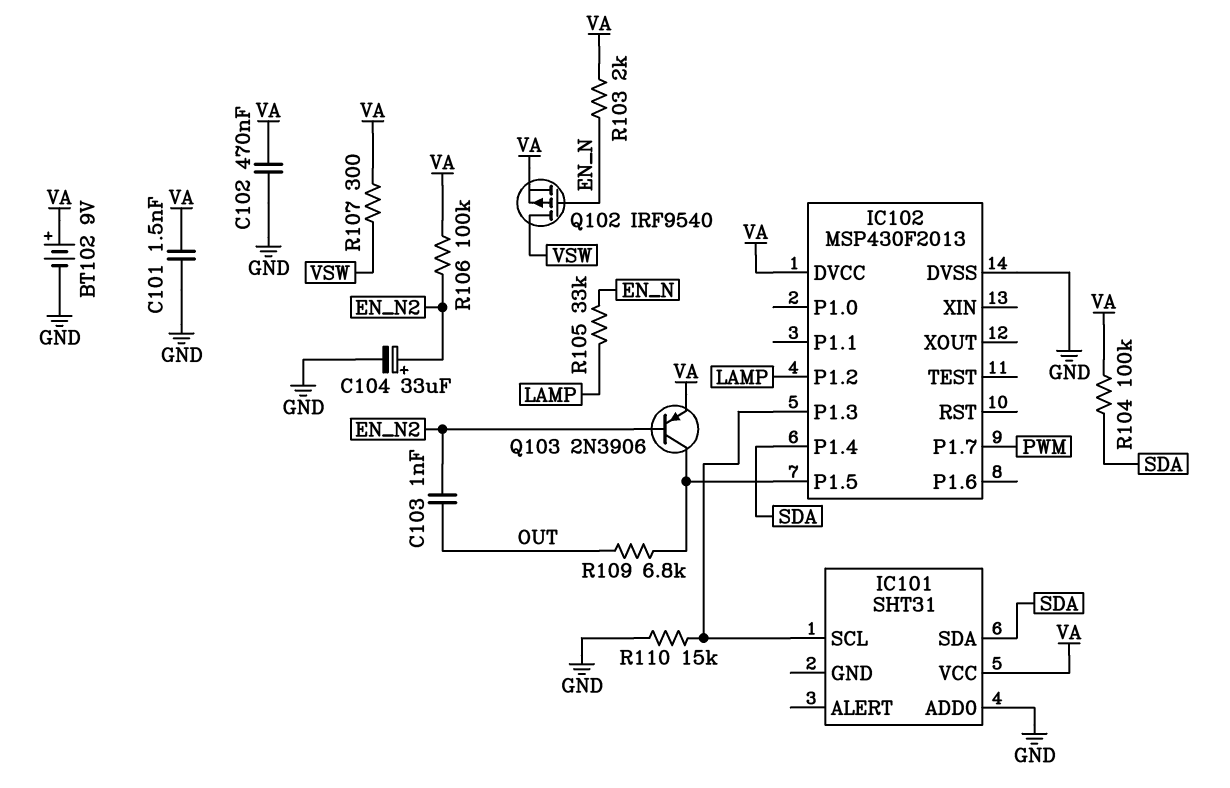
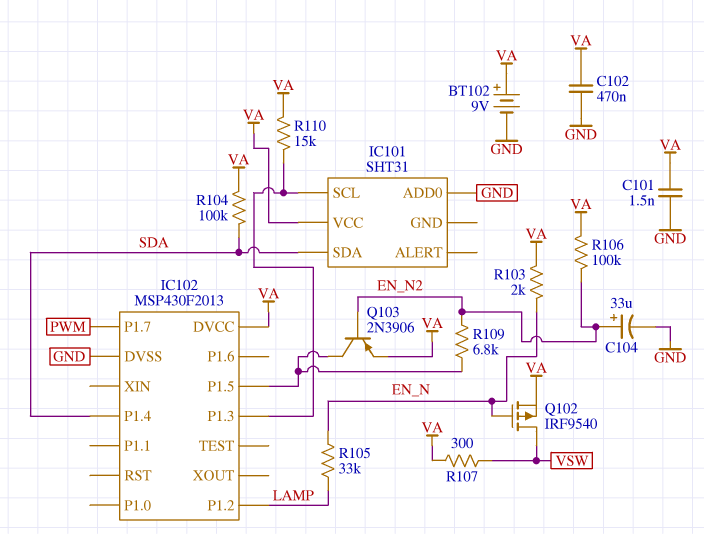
C103: 1nF (EN_N2, OUT) -> none
R109: 6.8k (IC102/P1.5, OUT) -> 6.8k (EN_N2, IC102/P1.5)
R110: 15k (GND, IC101/SCL) -> 15k (IC101/SCL, VA)

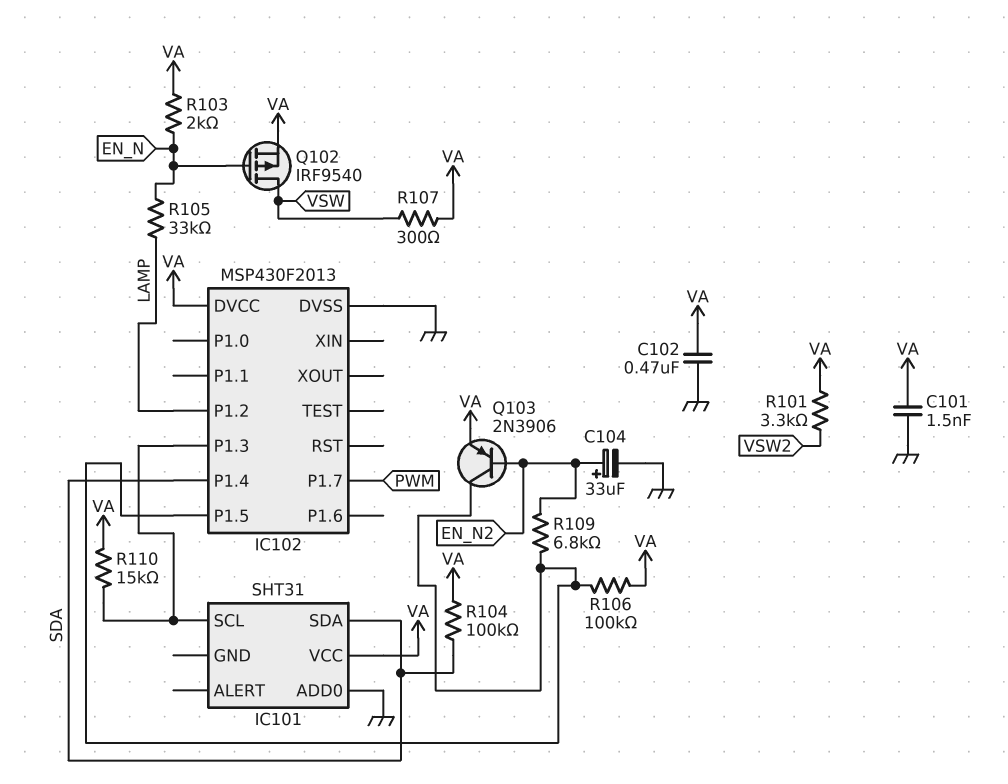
BT102: 9V (plus VA, minus GND) -> none
R101: none -> 3.3k (VA, VSW2)
R106: 100k (EN_N2, VA) -> 100k (IC102/P1.5, VA)

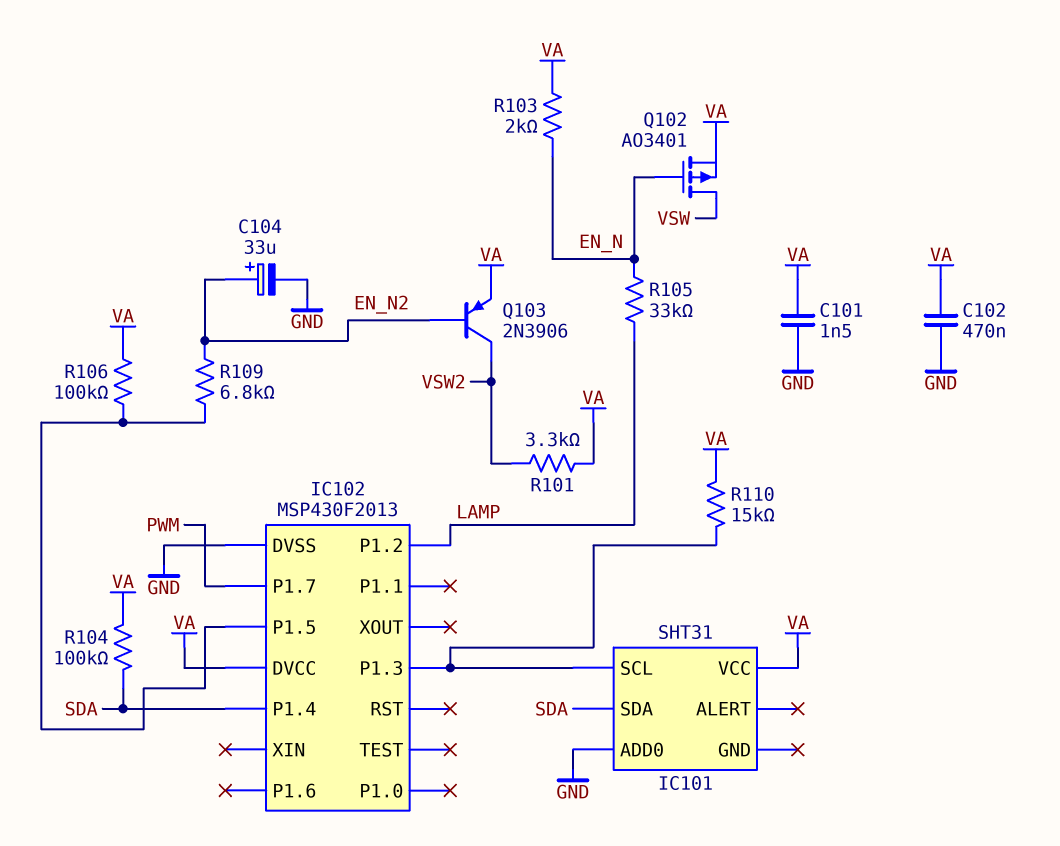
Q102: PMOS IRF9540 (G EN_N, D VSW, S VA) -> PMOS AO3401 (G EN_N, D VSW, S VA)
Q103: PNP 2N3906 (B EN_N2, C IC102/P1.5, E VA) -> PNP 2N3906 (B EN_N2, C VSW2, E VA)
R107: 300 (VA, VSW) -> none

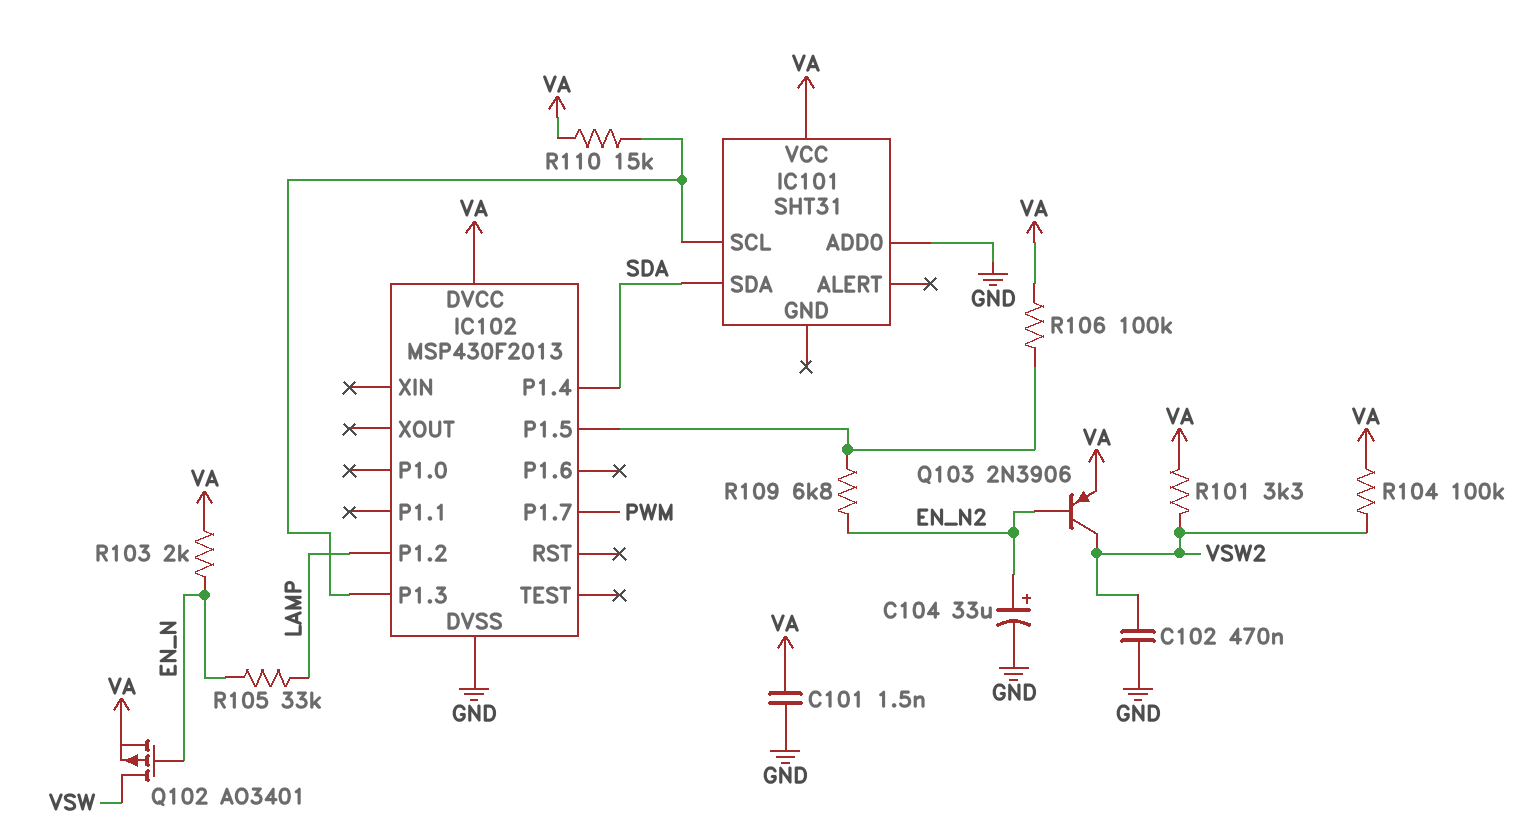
C102: 470nF (GND, VA) -> 470nF (GND, VSW2)
R104: 100k (SDA, VA) -> 100k (VA, VSW2)

